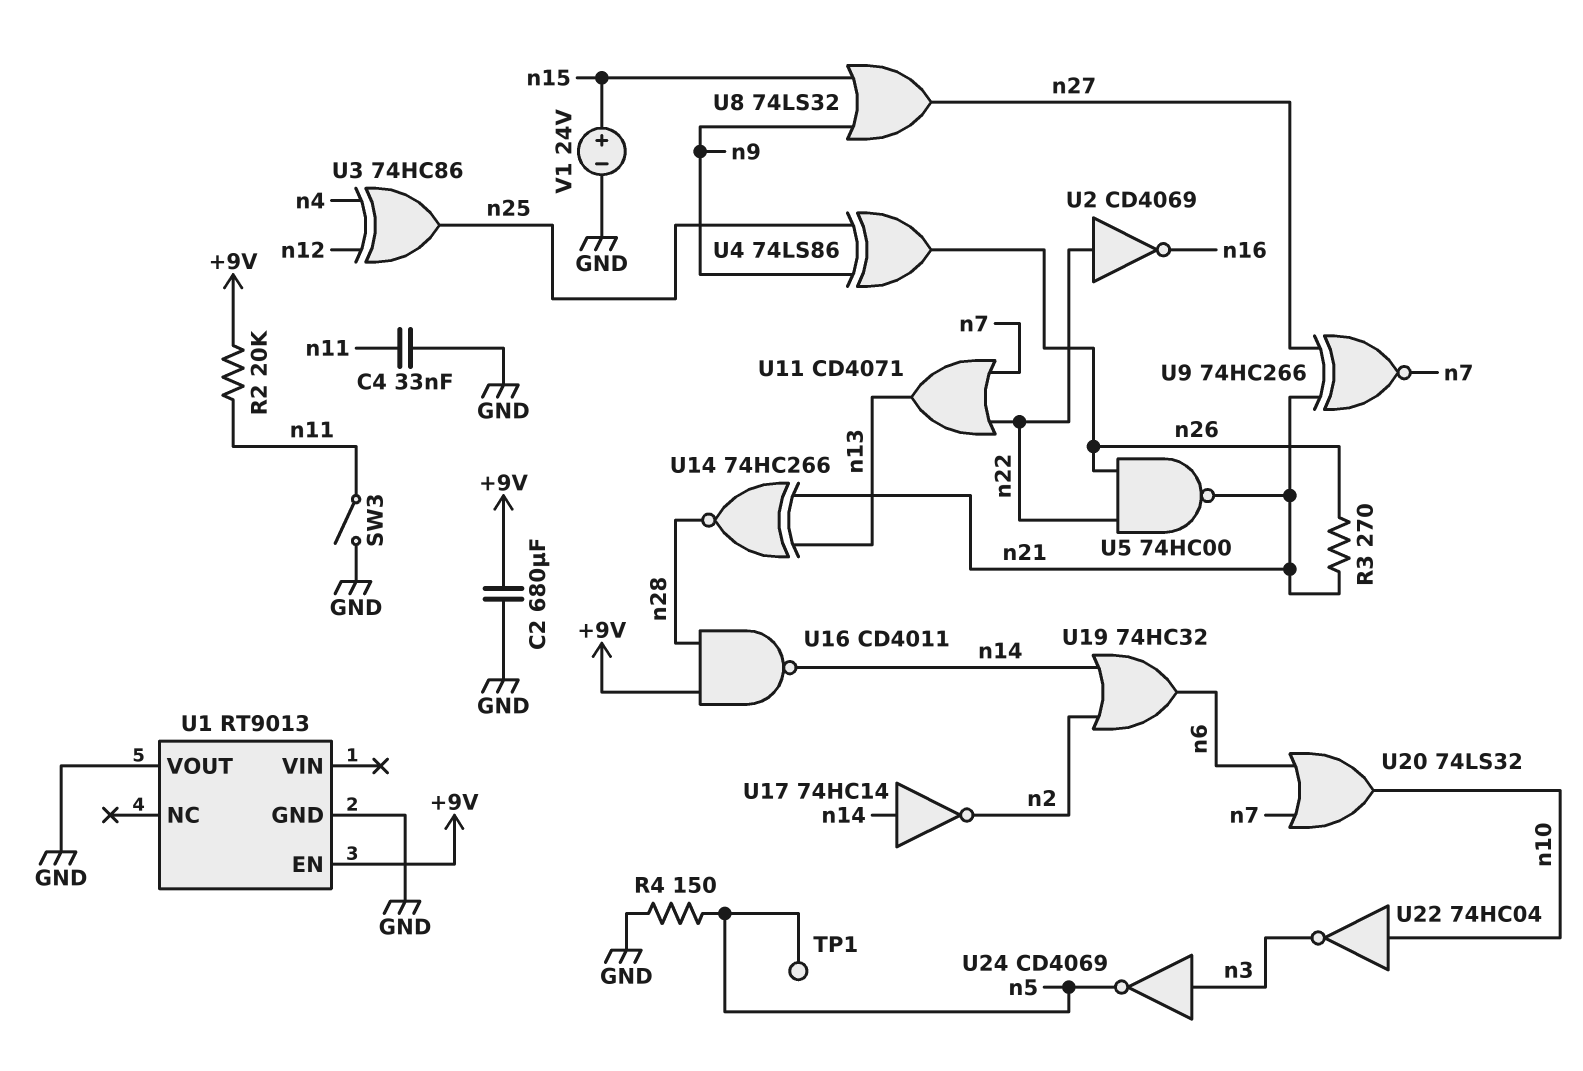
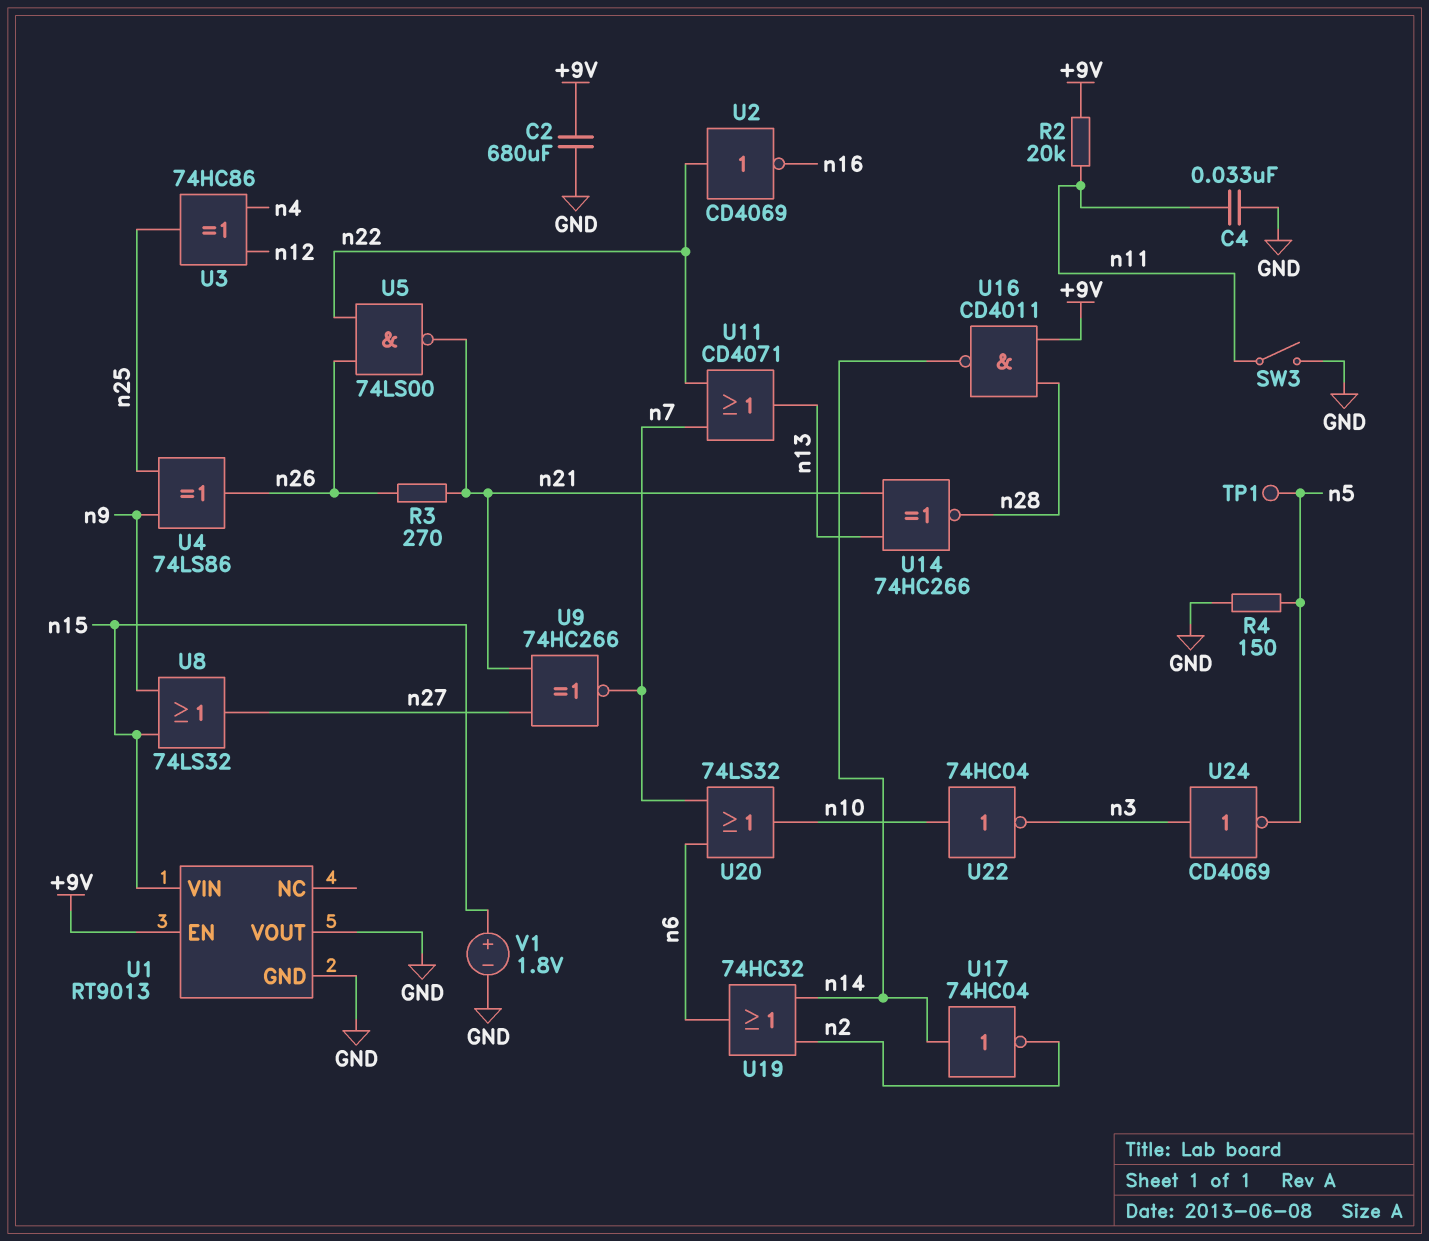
U1 pin VIN: none -> n15
U5: NAND 74HC00 (in n22, in n26, out n21) -> NAND 74LS00 (in n22, in n26, out n21)
U17: NOT 74HC14 (in n14, out n2) -> NOT 74HC04 (in n14, out n2)
V1: 24V (plus n15, minus GND) -> 1.8V (plus n15, minus GND)

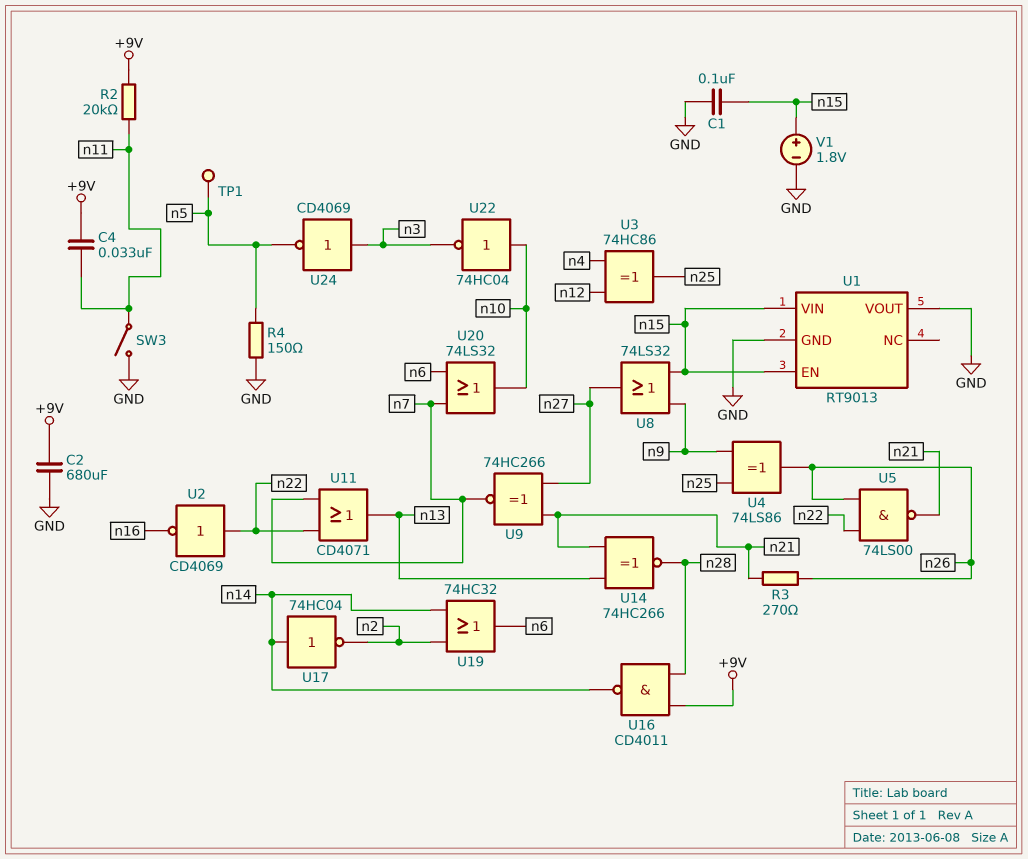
C1: none -> 100nF (GND, n15)
C4: 33nF (GND, n11) -> 33nF (+9V, n11)
U1 pin EN: +9V -> n15

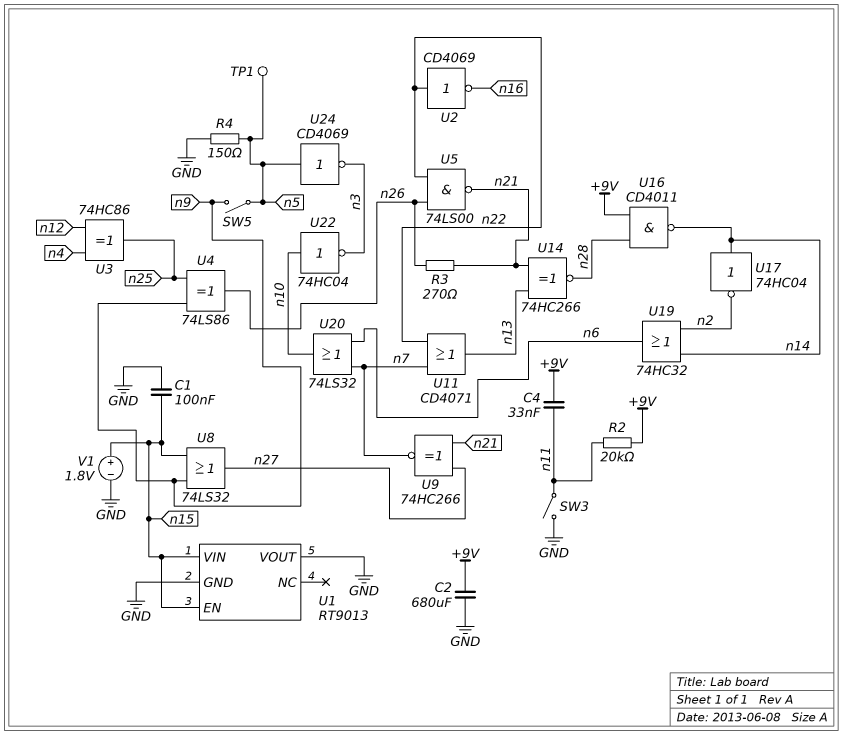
SW5: none -> switch (n5, n9)
U24: NOT CD4069 (in n3, out n5) -> NOT CD4069 (in n5, out n3)

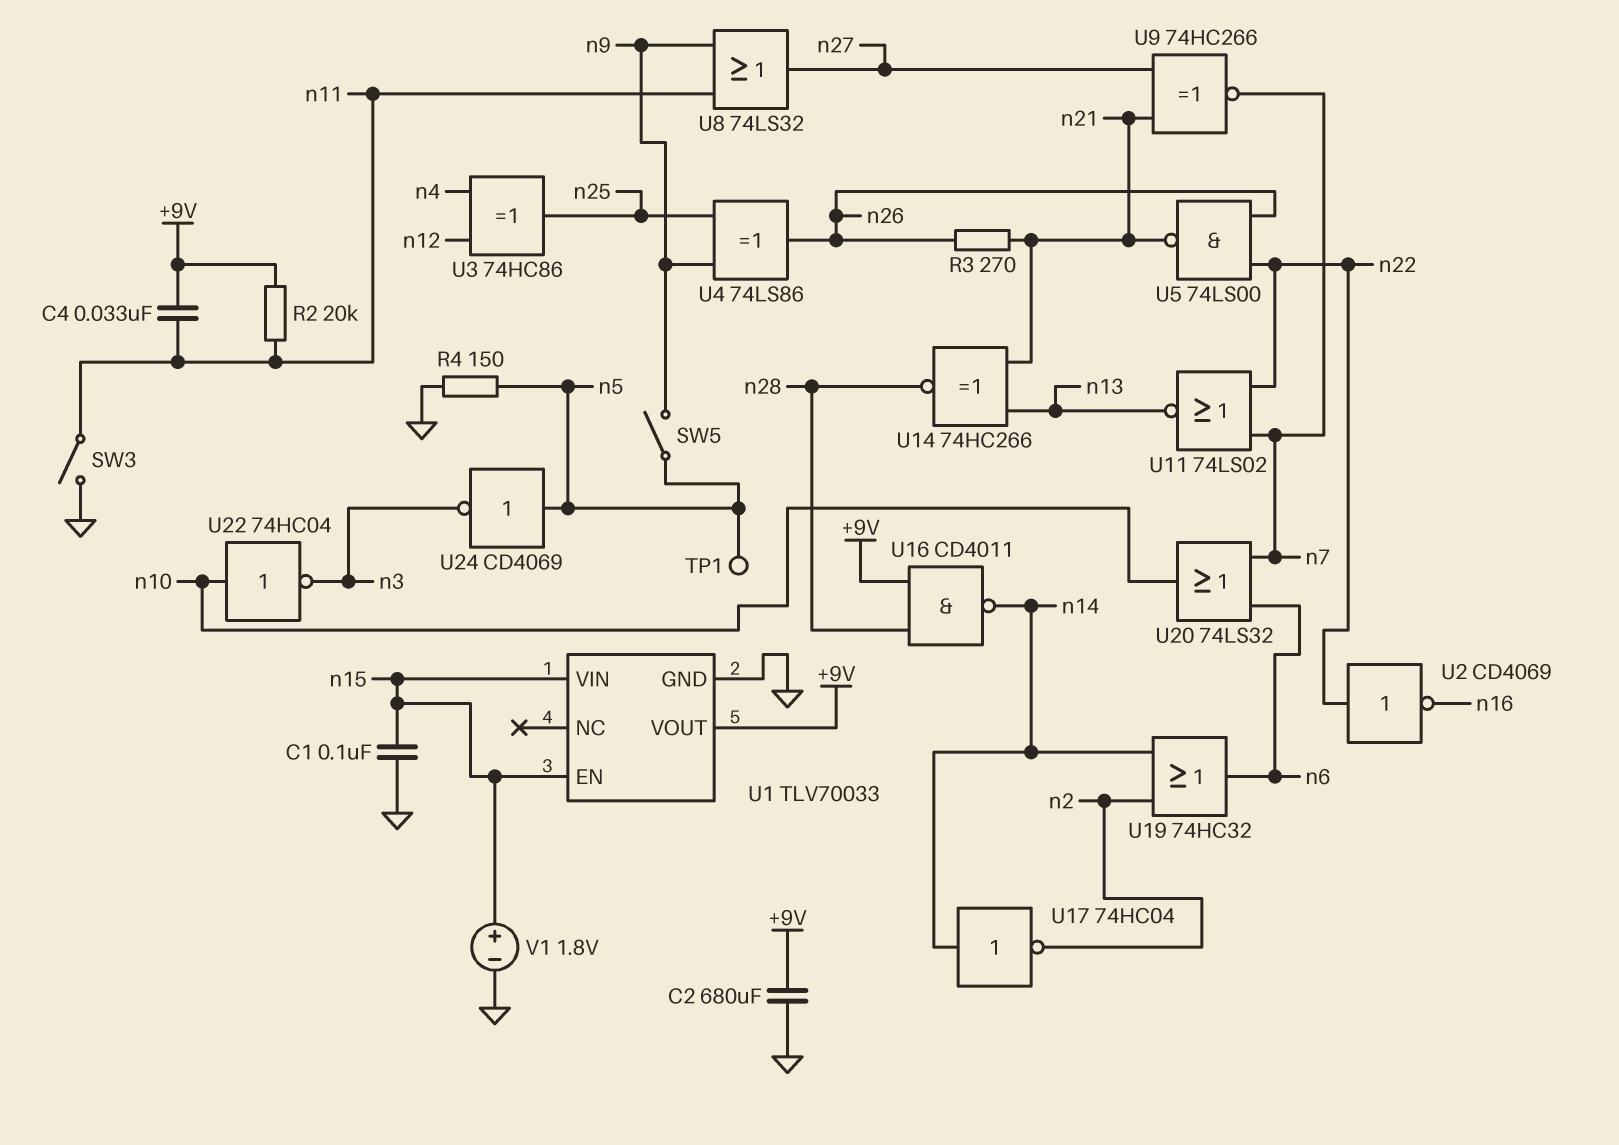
U1: RT9013 -> TLV70033
U1 pin VOUT: GND -> +9V
U8: OR 74LS32 (in n9, in n15, out n27) -> OR 74LS32 (in n9, in n11, out n27)
U11: OR CD4071 (in n7, in n22, out n13) -> NOR 74LS02 (in n7, in n22, out n13)

